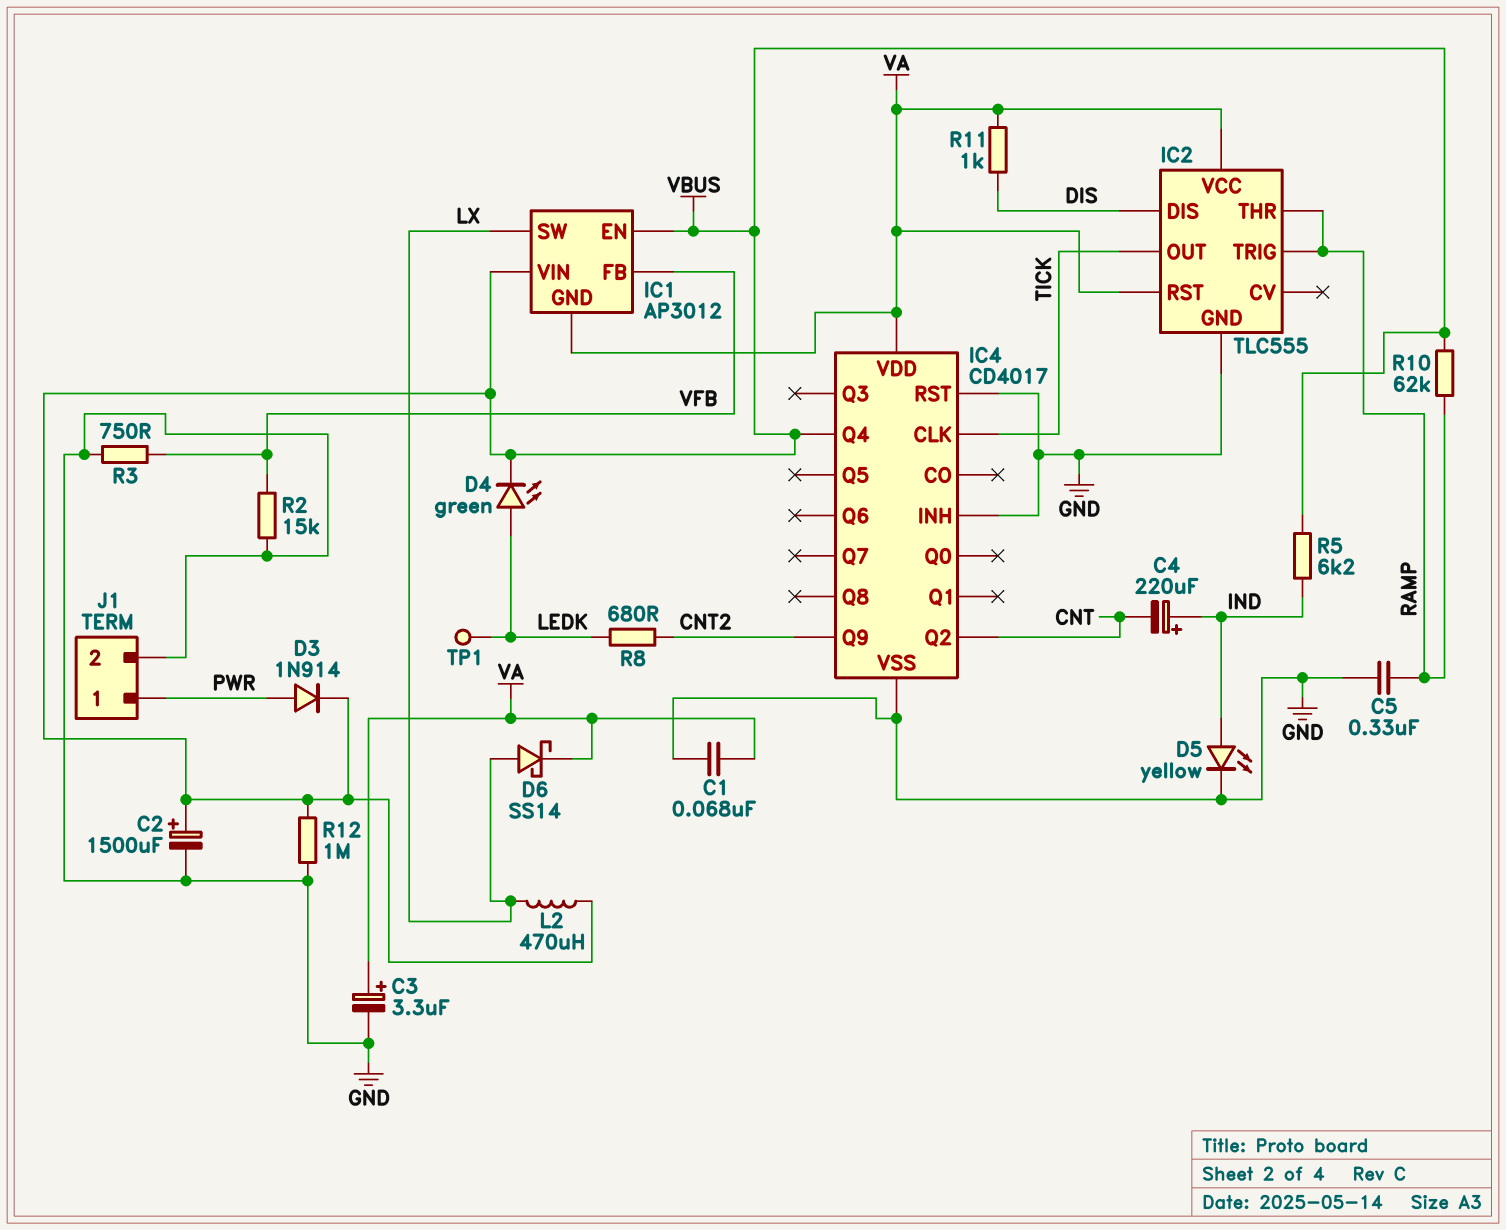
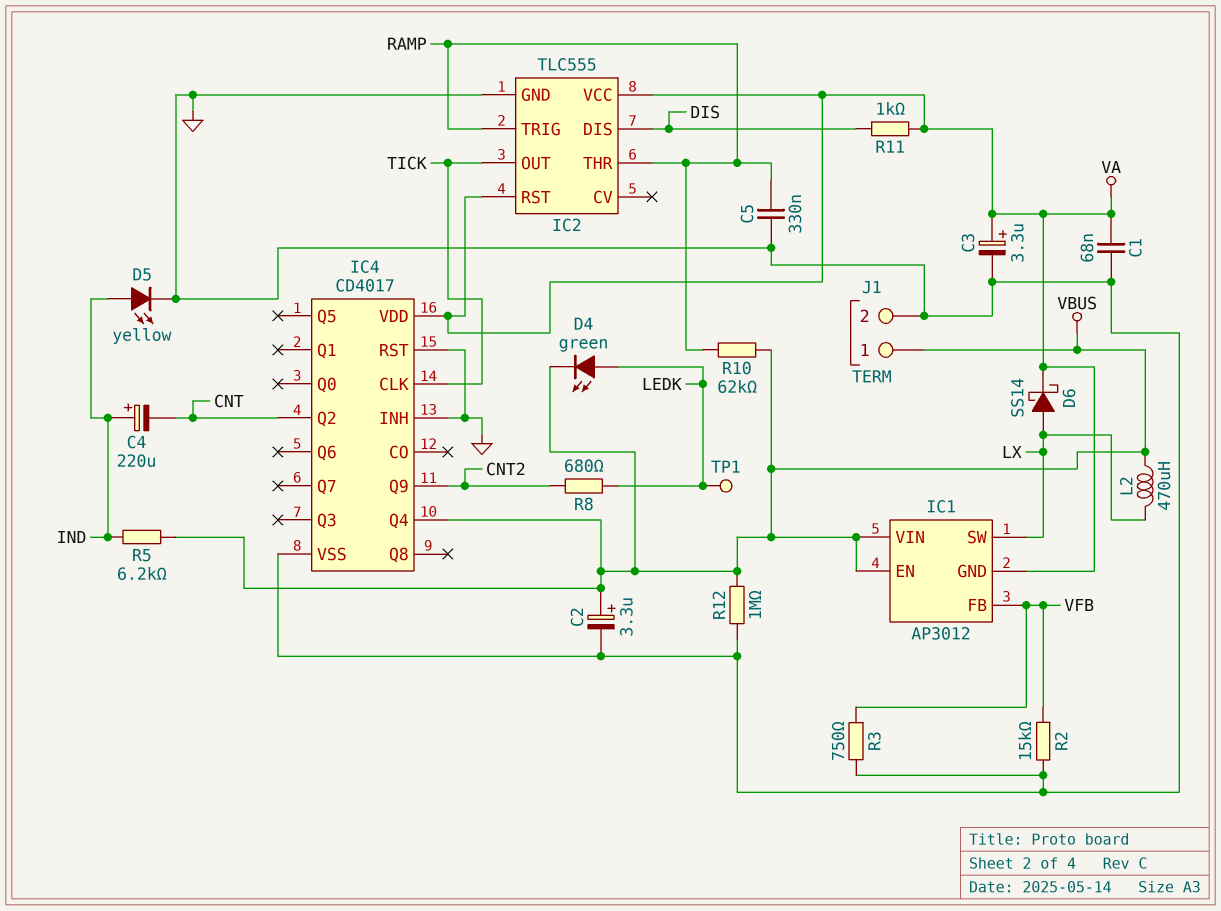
C2: 1500uF (plus VBUS, minus GND) -> 3.3uF (plus VBUS, minus GND)
D3: diode 1N914 (A PWR, K VBUS) -> none
J1 pin 1: PWR -> VBUS

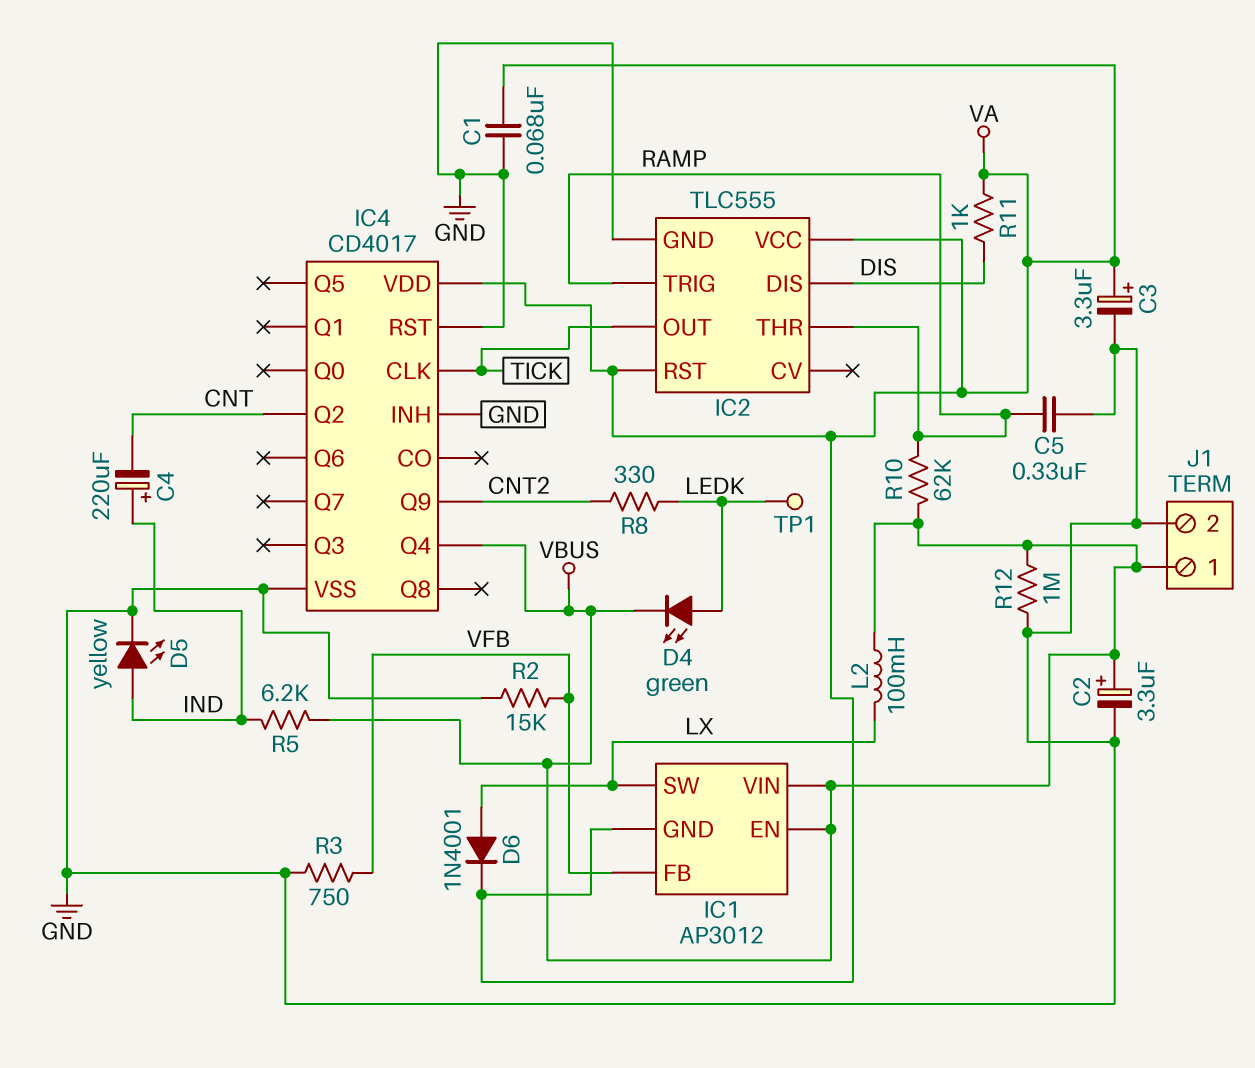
D6: schottky SS14 (A LX, K VA) -> diode 1N4001 (A LX, K VA)
L2: 470uH (LX, VBUS) -> 100mH (LX, VBUS)
R8: 680 (CNT2, LEDK) -> 330 (CNT2, LEDK)

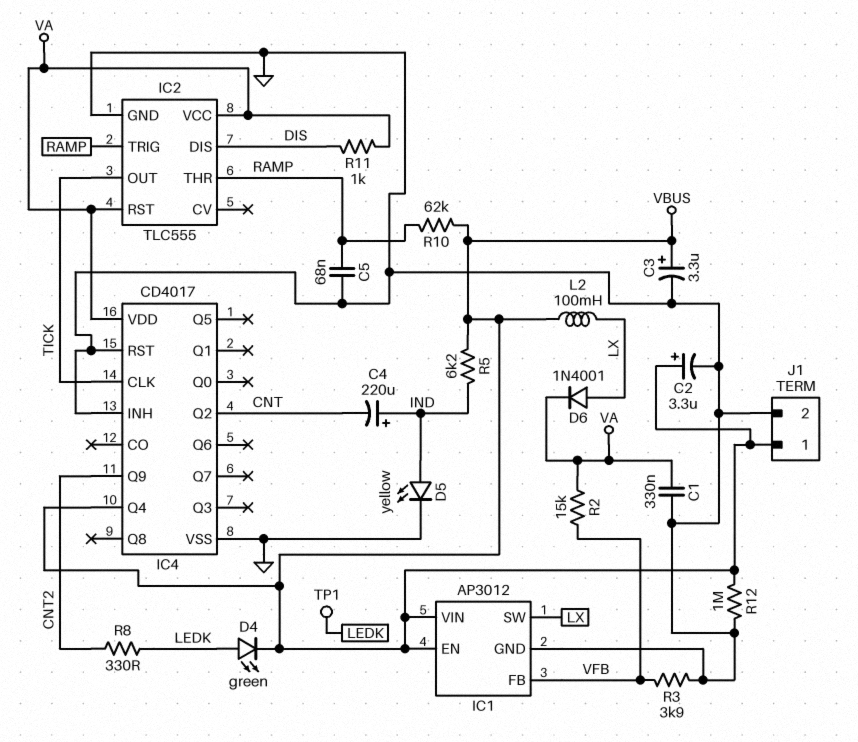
C1: 68nF (GND, VA) -> 330nF (GND, VA)
C3: 3.3uF (plus VA, minus GND) -> 3.3uF (plus VBUS, minus GND)
C5: 330nF (GND, RAMP) -> 68nF (GND, RAMP)
IC1 pin GND: VA -> GND
R2: 15k (GND, VFB) -> 15k (VA, VFB)
R3: 750 (GND, VFB) -> 3.9k (GND, VFB)

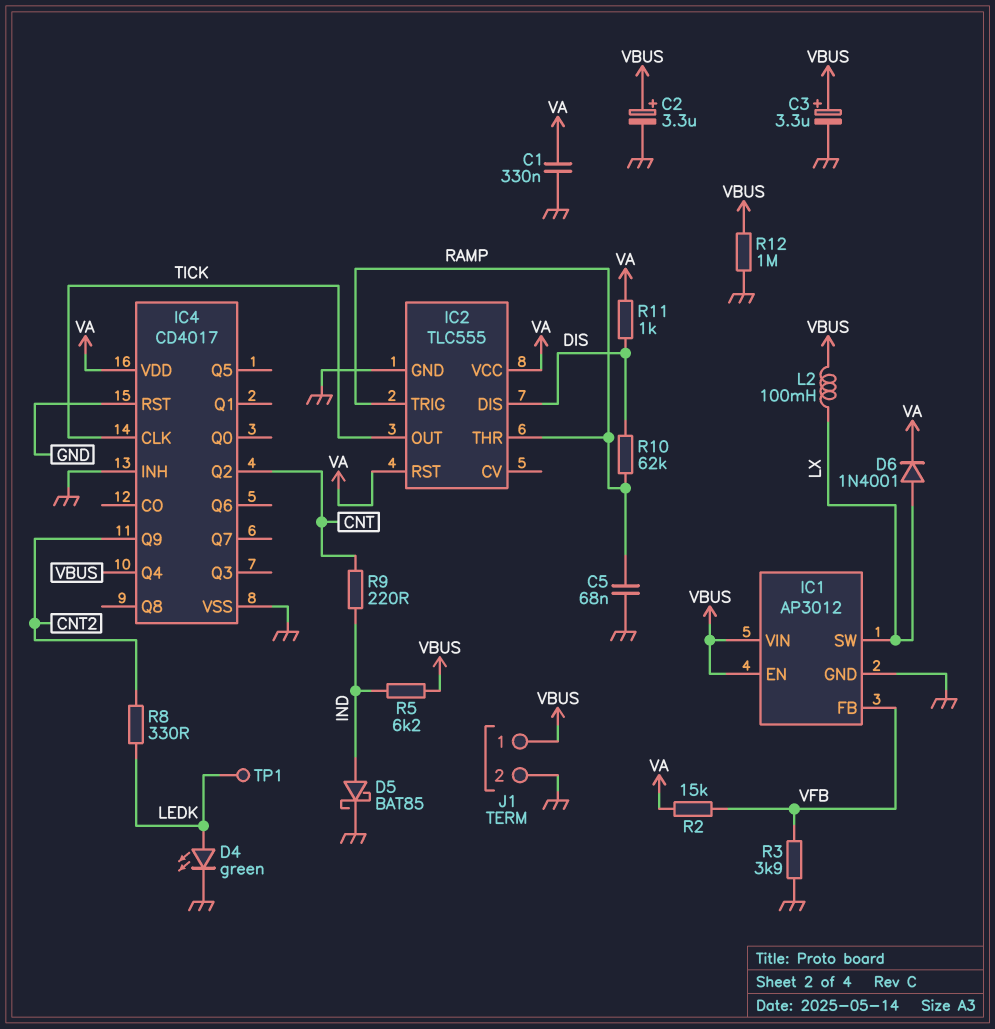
C4: 220uF (plus IND, minus CNT) -> none
D4: LED green (A LEDK, K VBUS) -> LED green (A LEDK, K GND)
D5: LED yellow (A IND, K GND) -> schottky BAT85 (A IND, K GND)
R9: none -> 220 (CNT, IND)
R10: 62k (RAMP, VBUS) -> 62k (DIS, RAMP)

